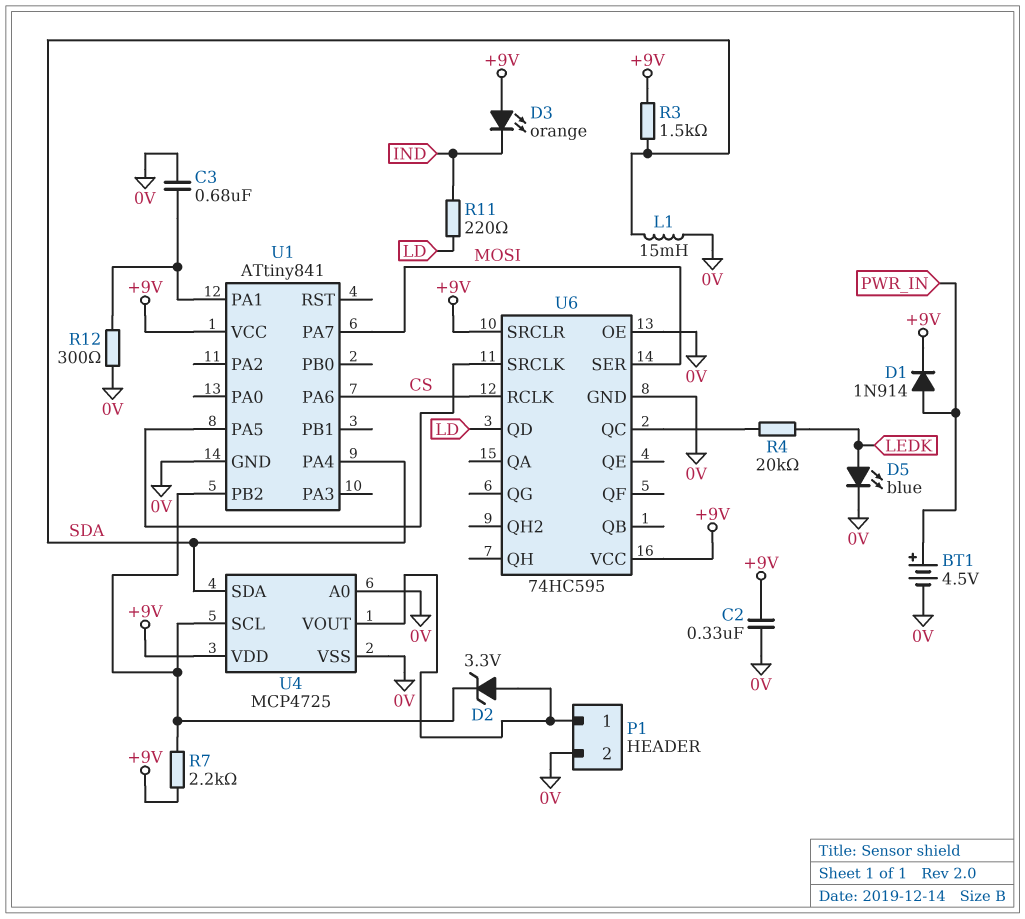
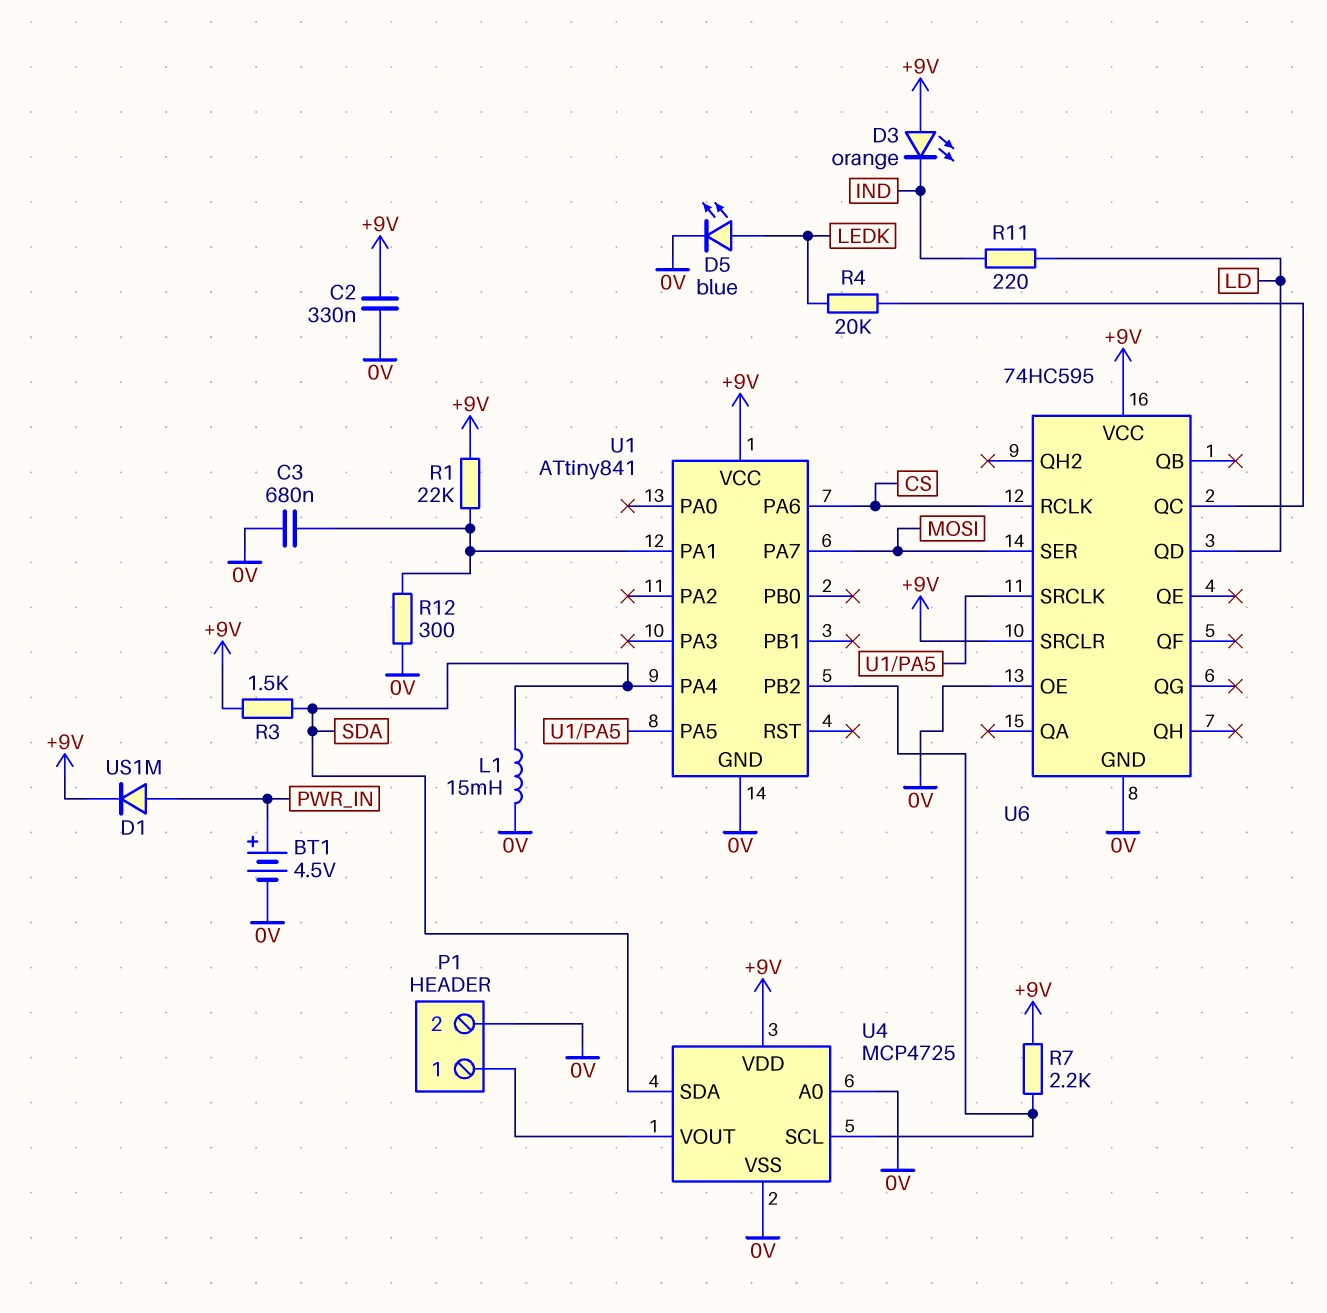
D1: diode 1N914 (A PWR_IN, K +9V) -> diode US1M (A PWR_IN, K +9V)
D2: zener 3.3V (A P1/1, K U1/PB2) -> none
R1: none -> 22k (+9V, U1/PA1)

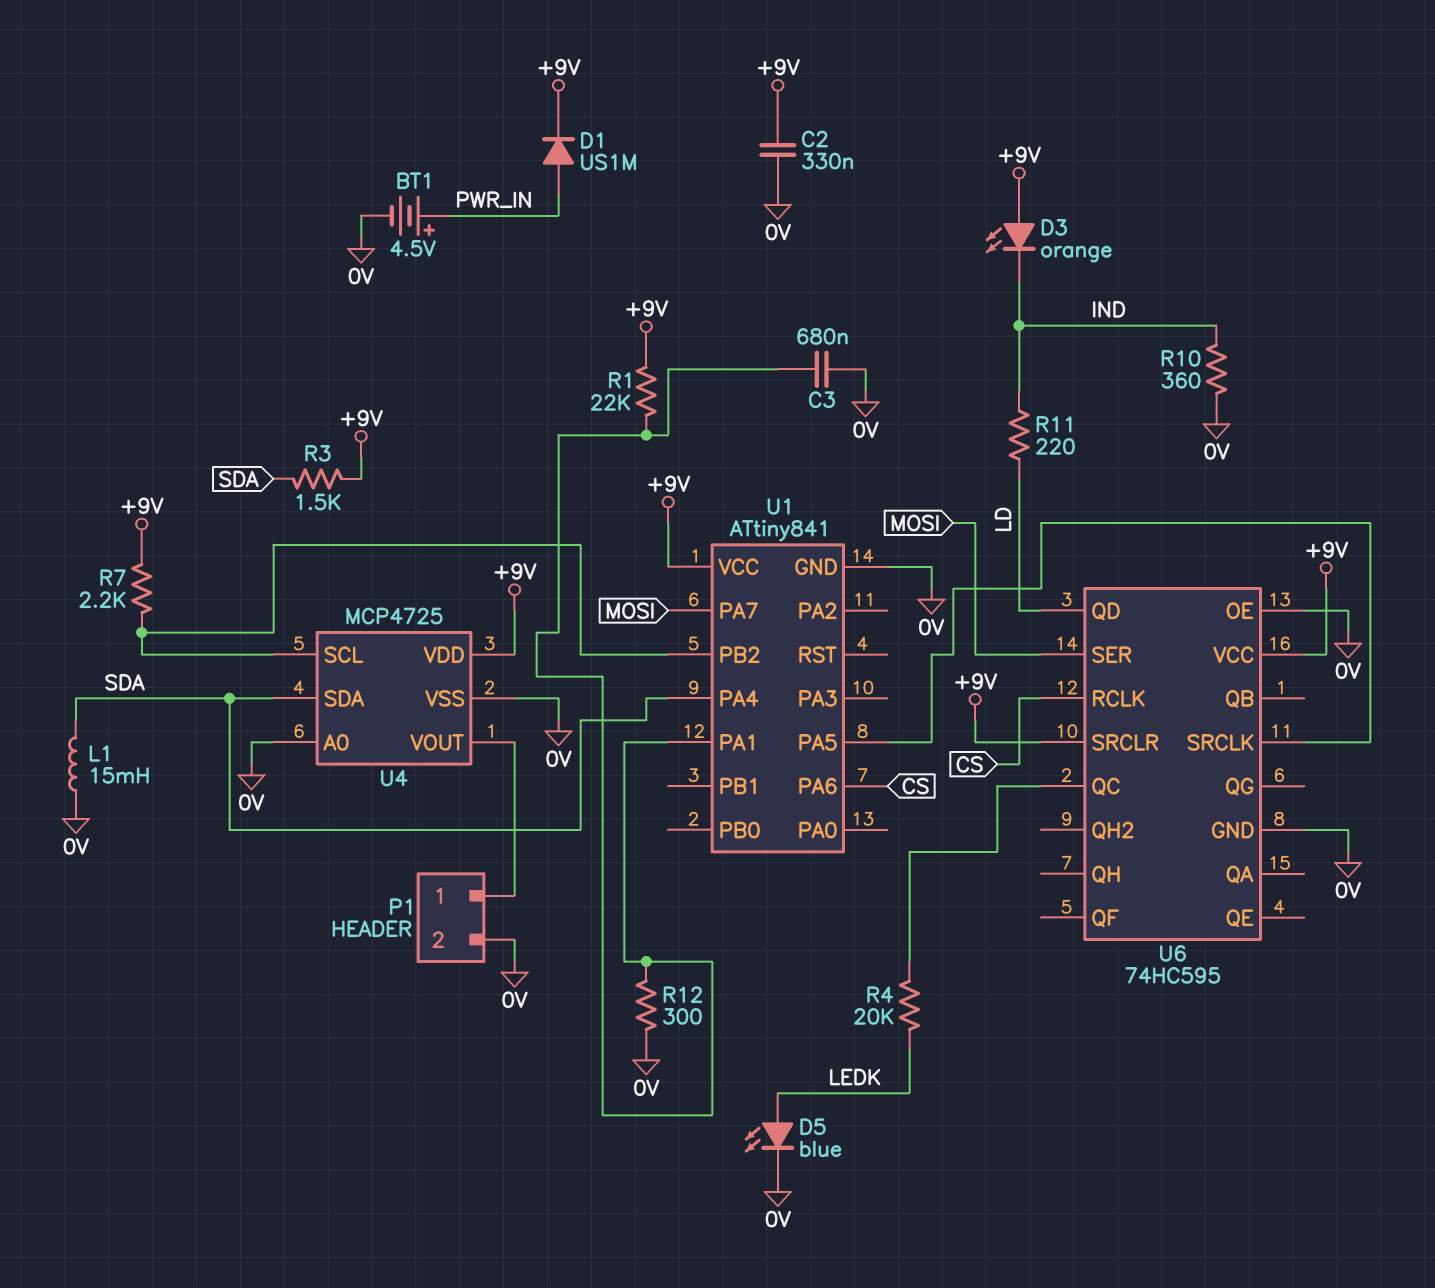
R10: none -> 360 (0V, IND)

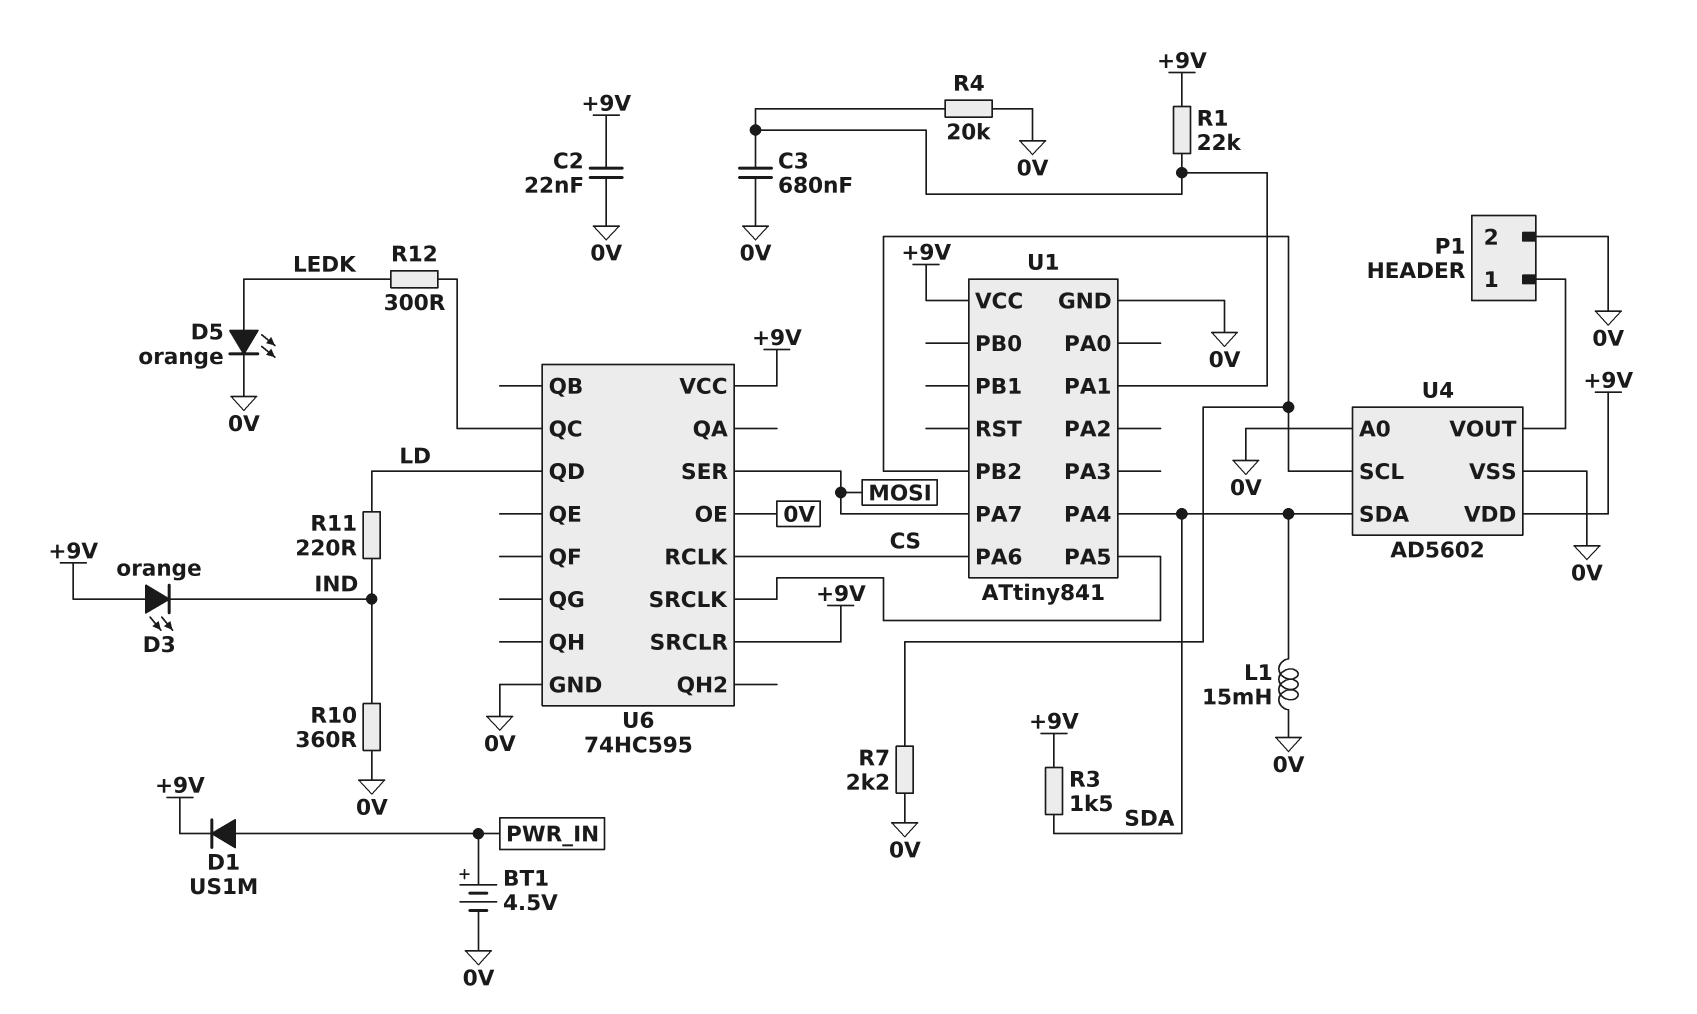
C2: 330nF (+9V, 0V) -> 22nF (+9V, 0V)
D5: LED blue (A LEDK, K 0V) -> LED orange (A LEDK, K 0V)
R4: 20k (LEDK, U6/QC) -> 20k (0V, U1/PA1)
R7: 2.2k (+9V, U1/PB2) -> 2.2k (0V, U1/PB2)
R12: 300 (0V, U1/PA1) -> 300 (LEDK, U6/QC)
U4: MCP4725 -> AD5602

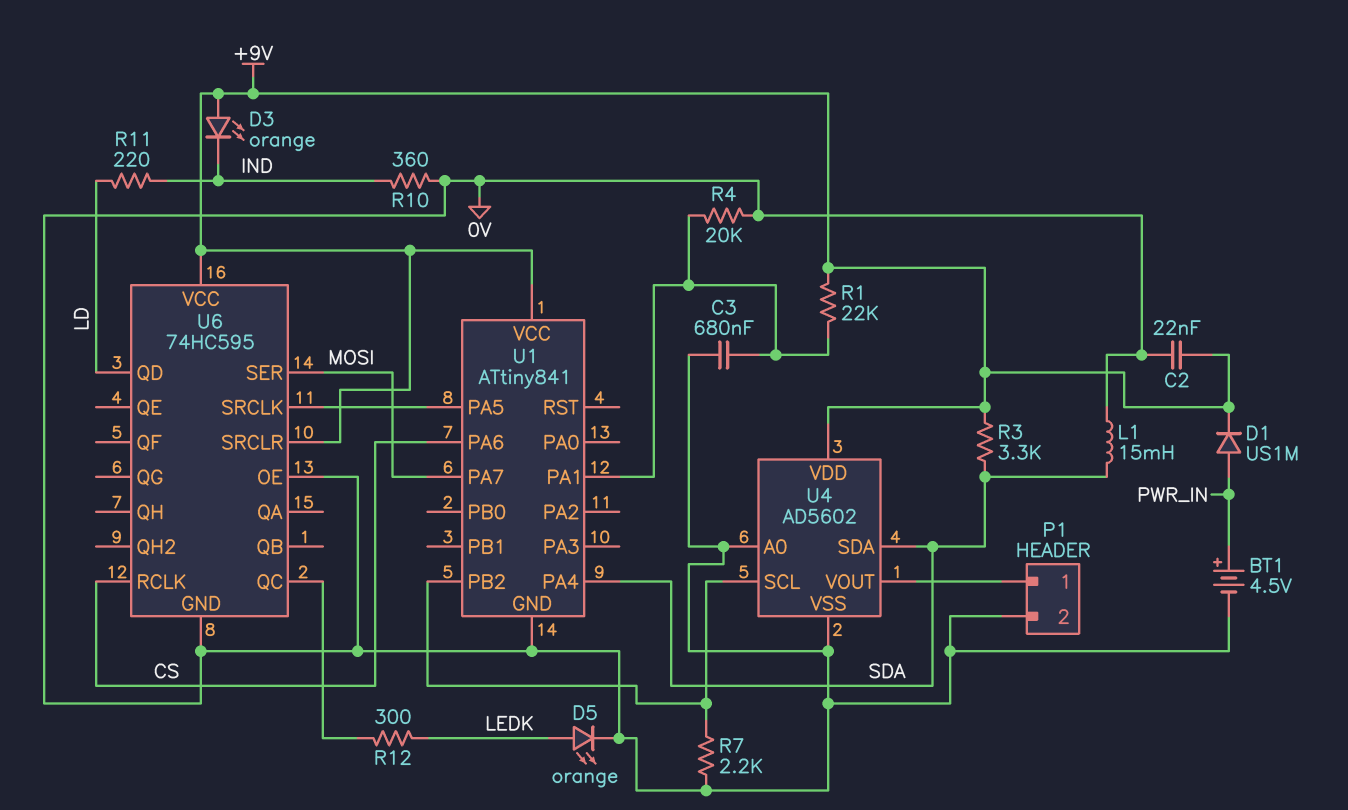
R3: 1.5k (+9V, SDA) -> 3.3k (+9V, SDA)

